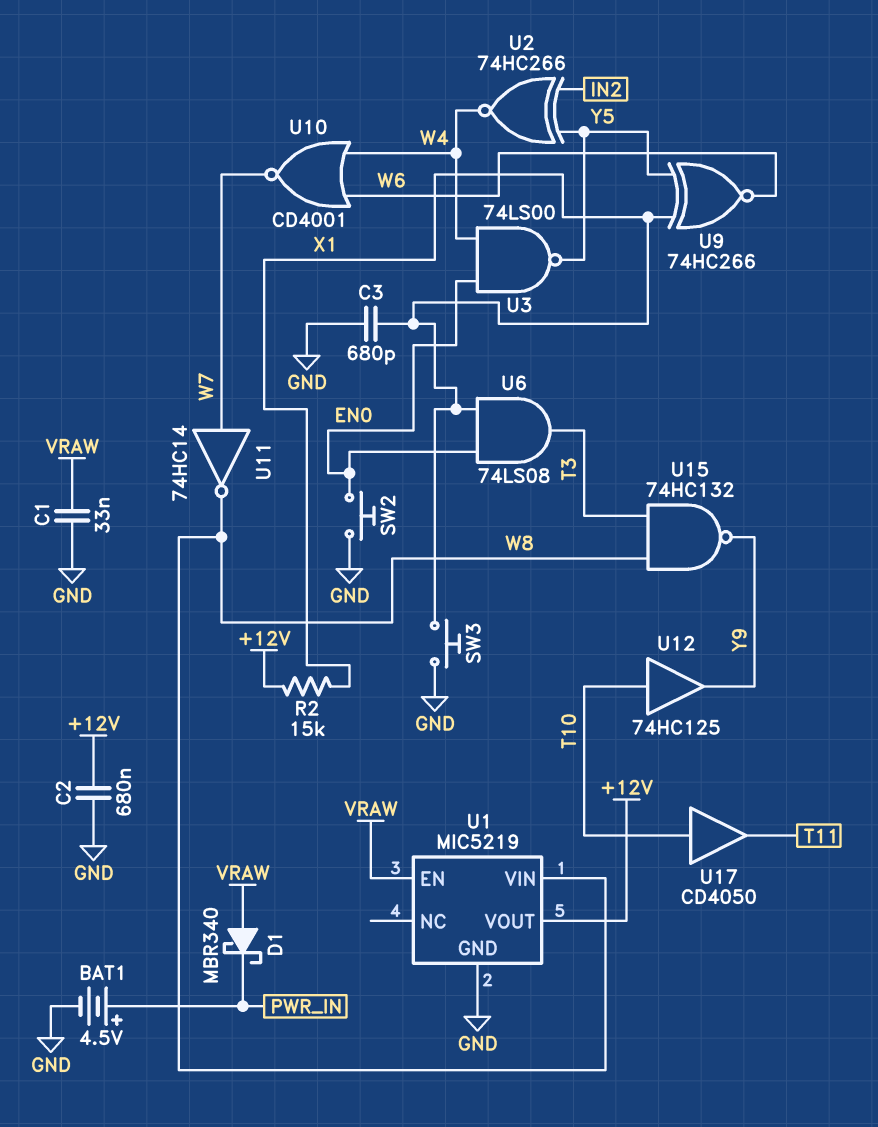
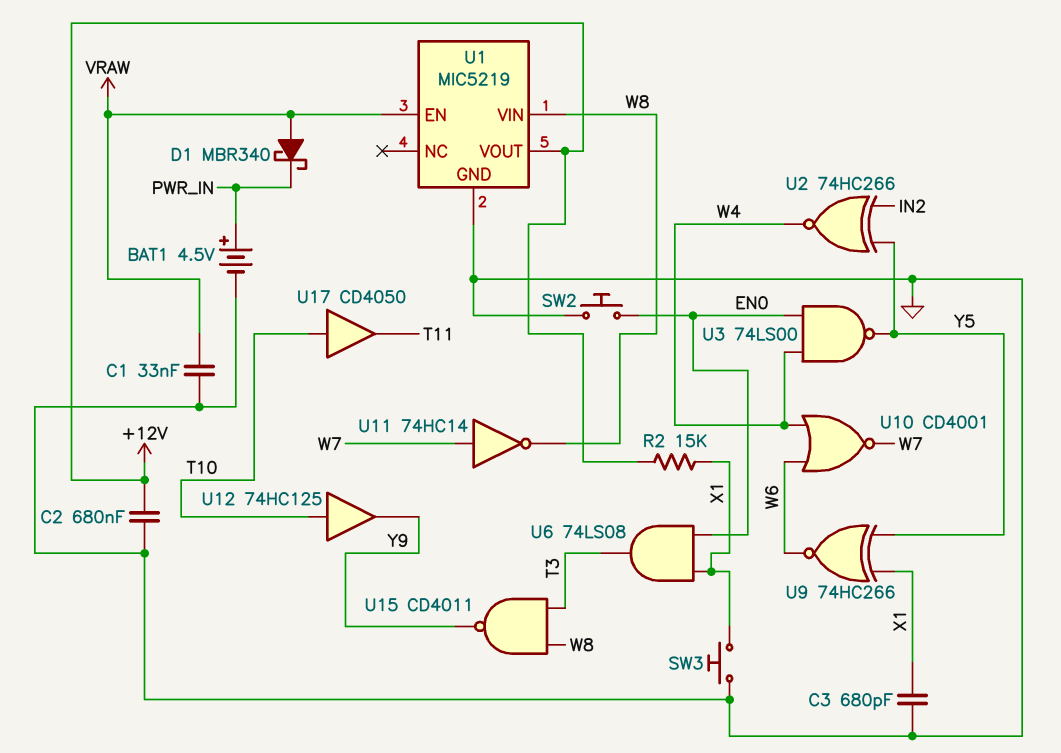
U15: NAND 74HC132 (in T3, in W8, out Y9) -> NAND CD4011 (in T3, in W8, out Y9)

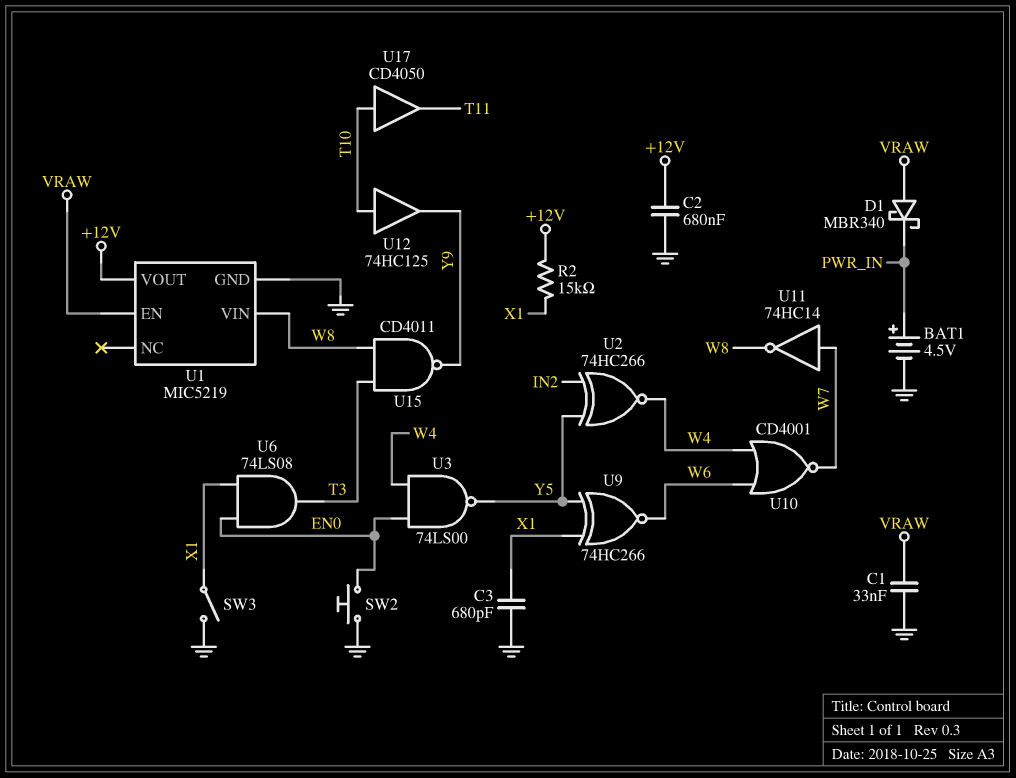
SW3: button (GND, X1) -> switch (GND, X1)

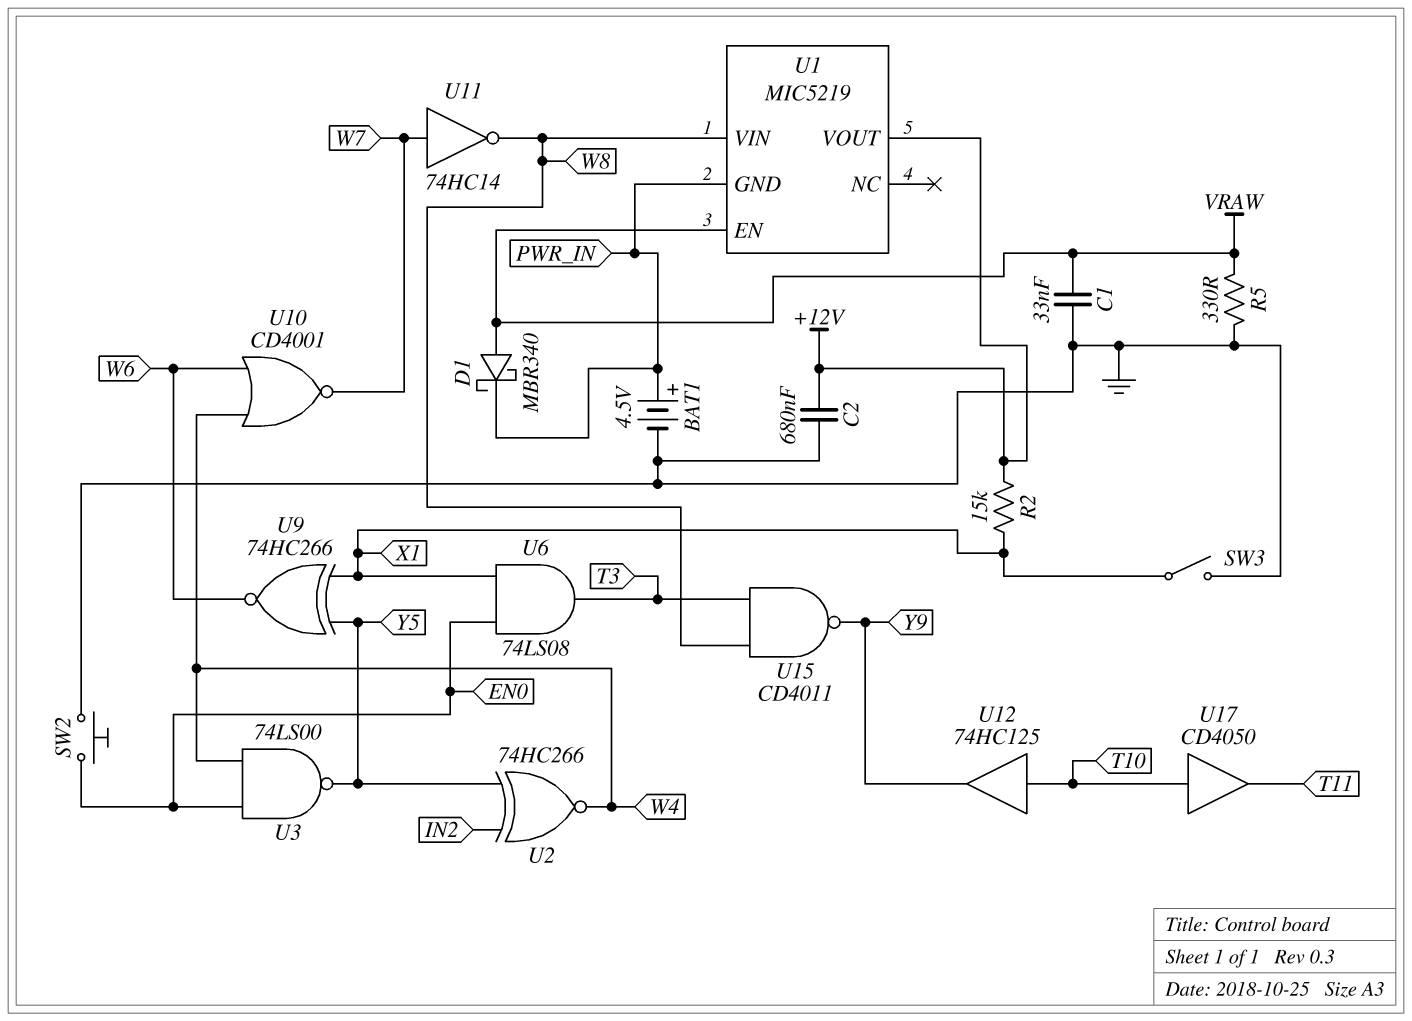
C3: 680pF (GND, X1) -> none
R5: none -> 330 (GND, VRAW)
U1 pin GND: GND -> PWR_IN

